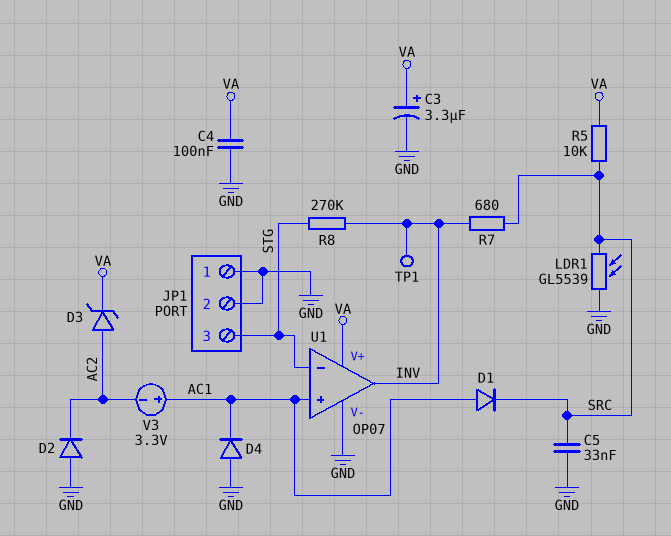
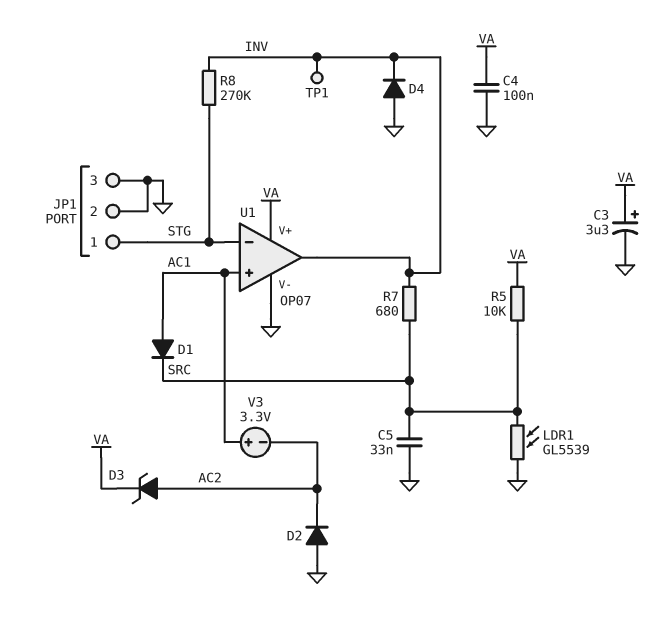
D4: diode (A GND, K AC1) -> diode (A GND, K INV)
JP1 pin 1: GND -> STG
JP1 pin 3: STG -> GND

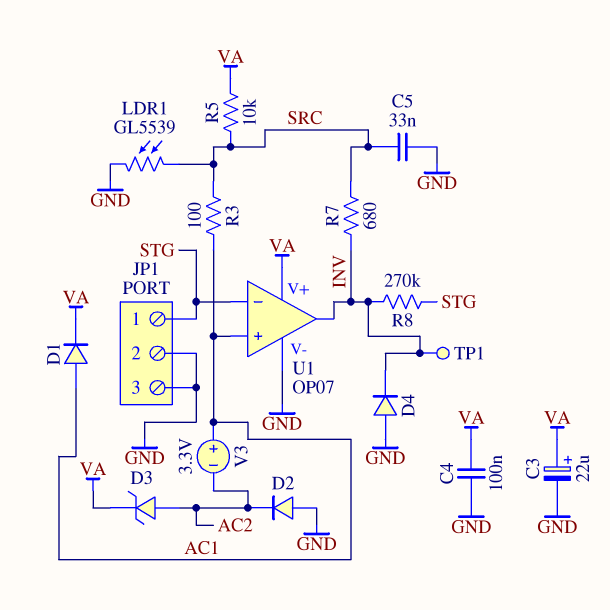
C3: 3.3uF (plus VA, minus GND) -> 22uF (plus VA, minus GND)
D1: diode (A AC1, K SRC) -> diode (A AC1, K VA)
R3: none -> 100 (AC1, SRC)

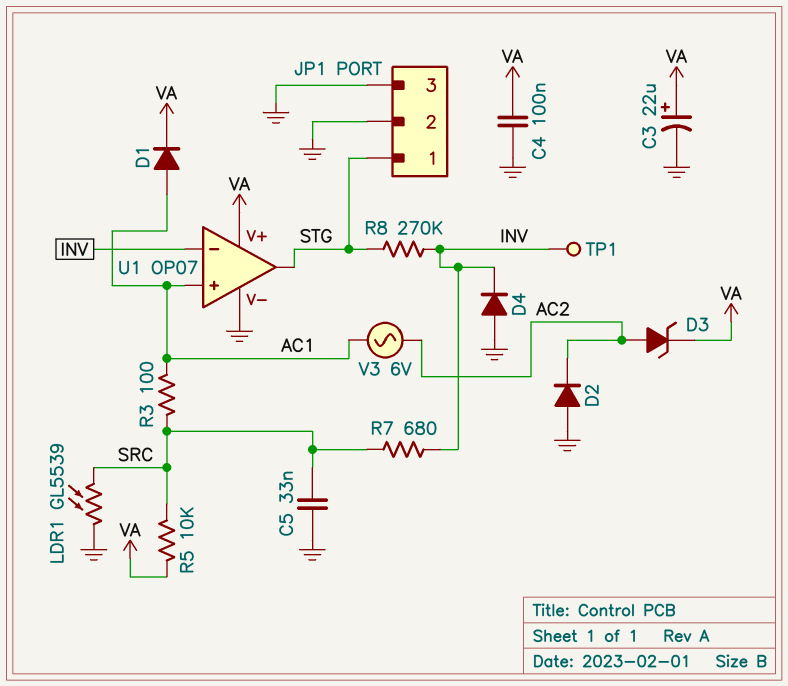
U1 pin in-: STG -> INV
U1 pin out: INV -> STG
V3: 3.3V (plus AC1, minus AC2) -> AC 6V (AC1, AC2)

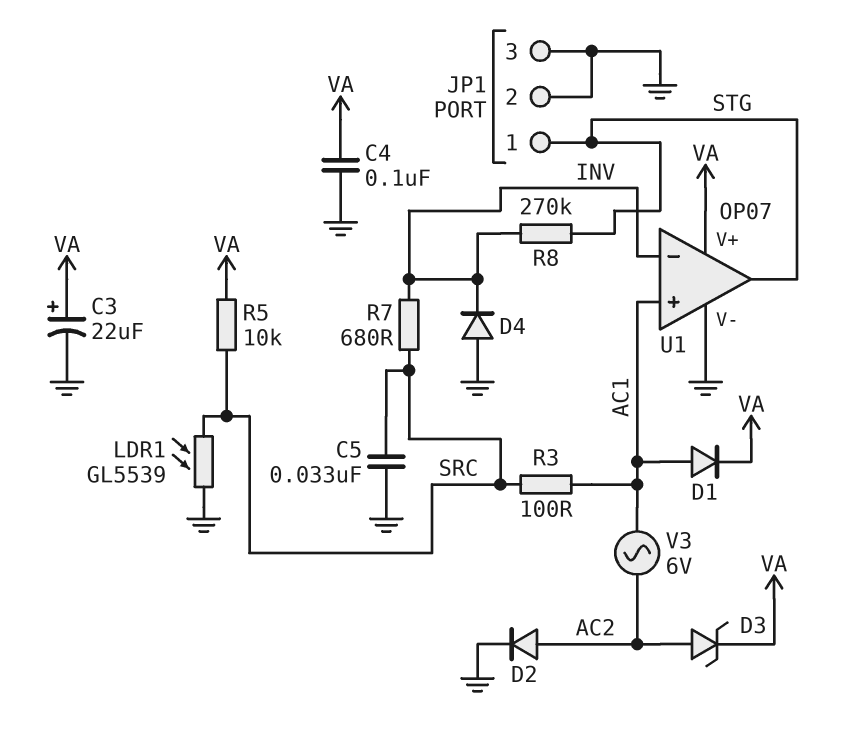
D2: diode (A GND, K AC2) -> diode (A AC2, K GND)
TP1: test point (INV) -> none

